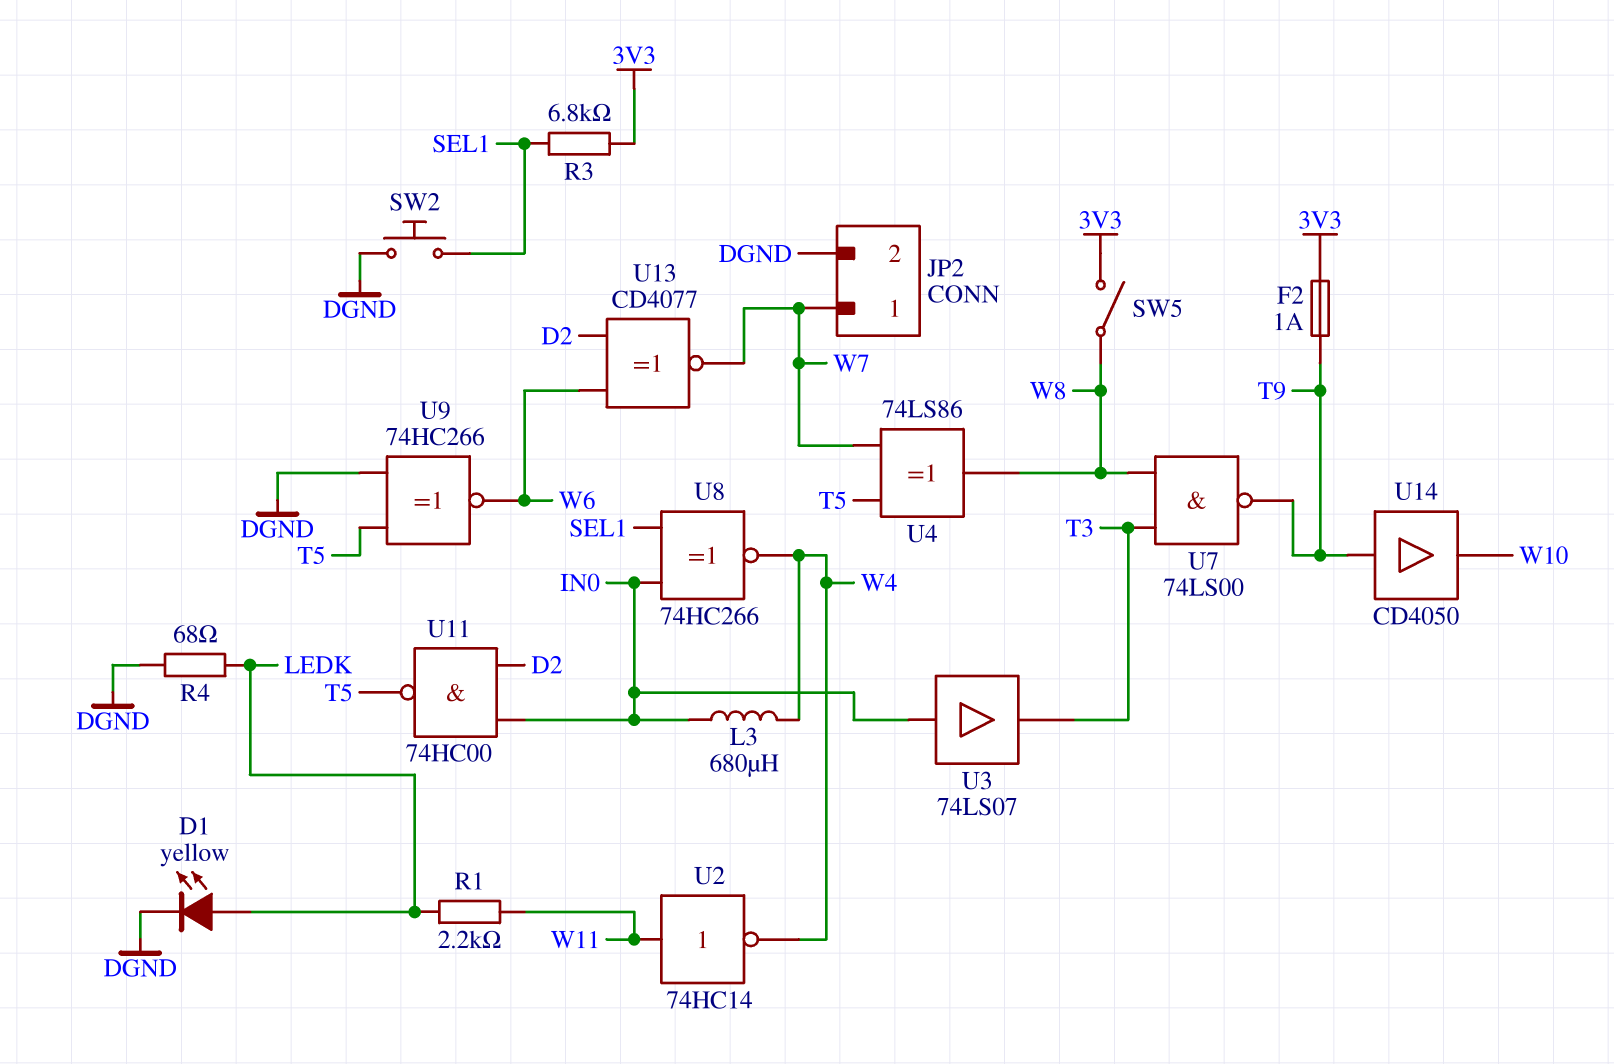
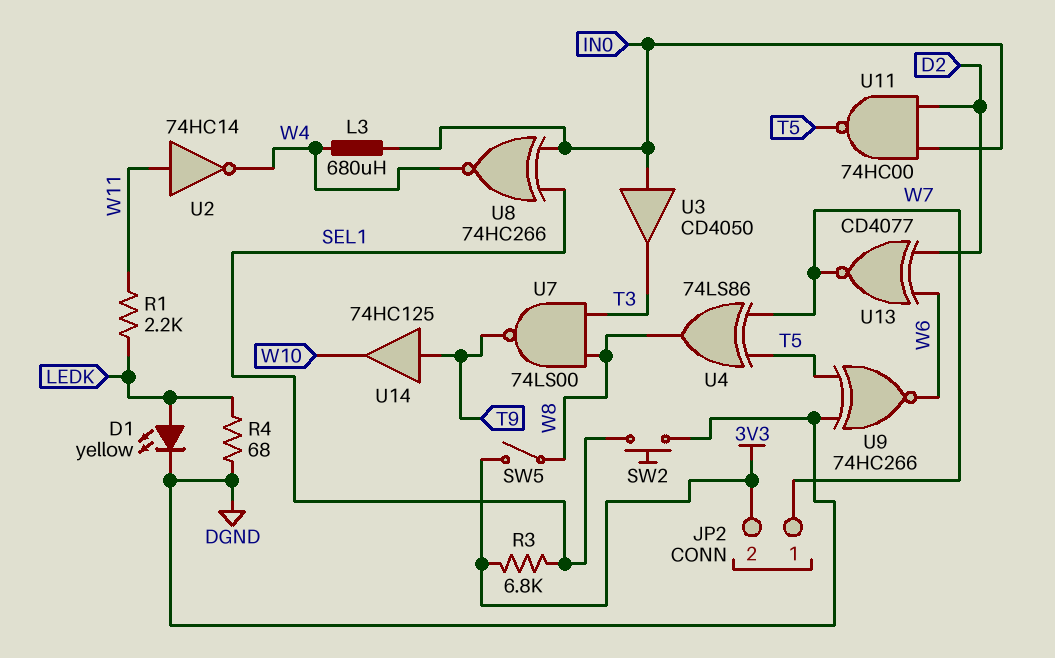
F2: 1A (3V3, T9) -> none
JP2 pin 2: DGND -> 3V3
U3: buffer 74LS07 (in IN0, out T3) -> buffer CD4050 (in IN0, out T3)
U14: buffer CD4050 (in T9, out W10) -> buffer 74HC125 (in T9, out W10)

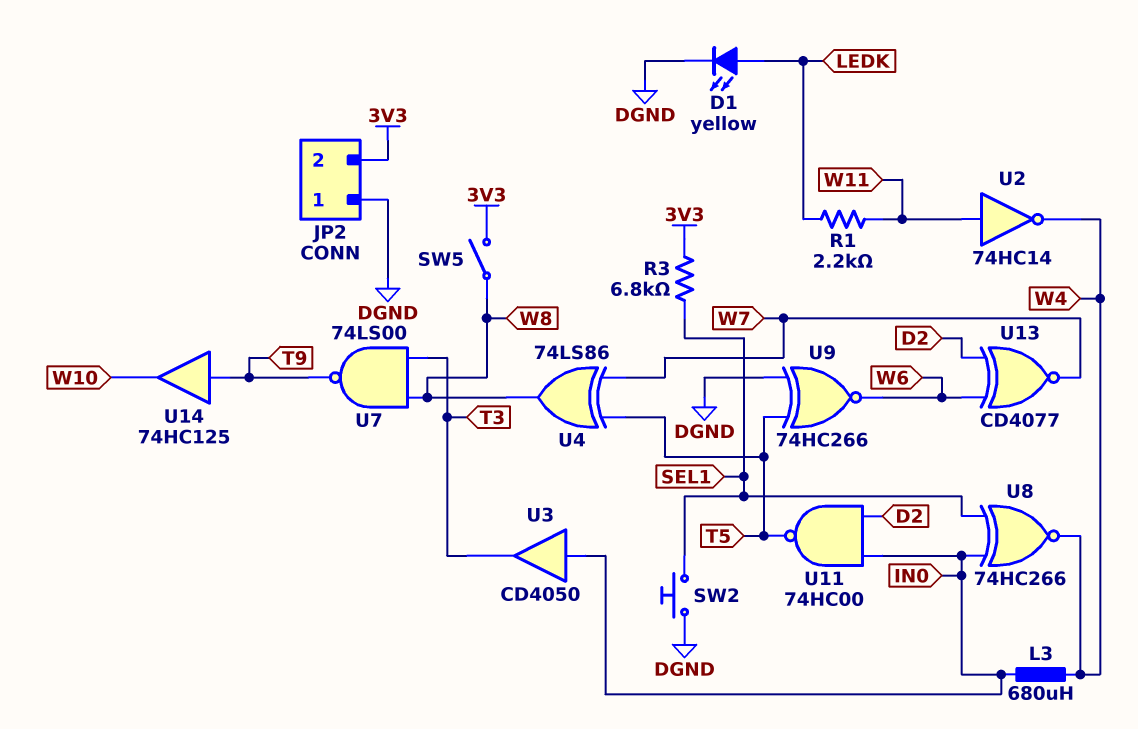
JP2 pin 1: W7 -> DGND
R4: 68 (DGND, LEDK) -> none

